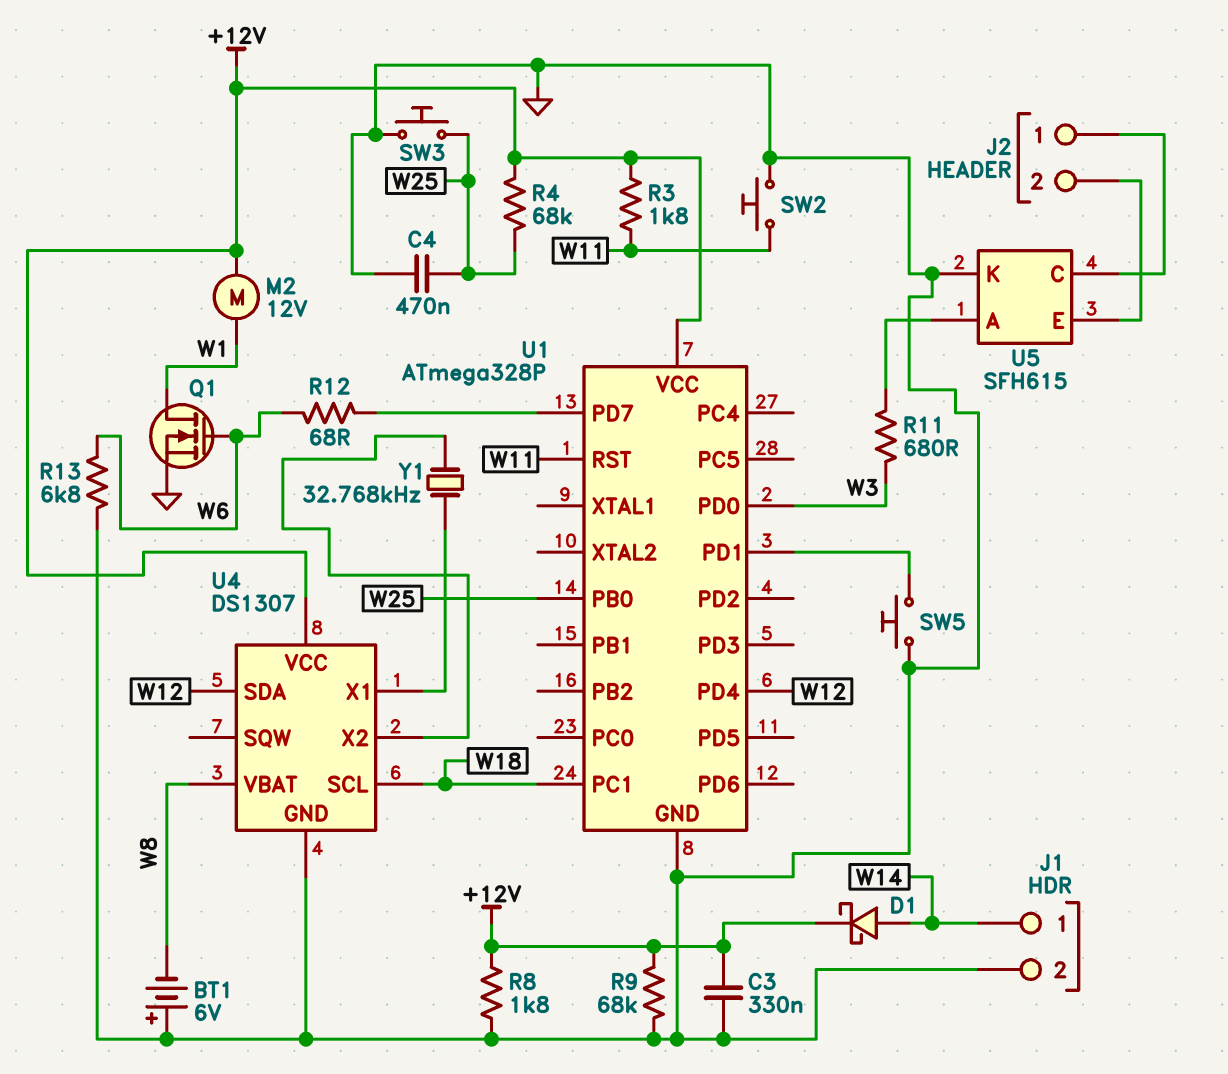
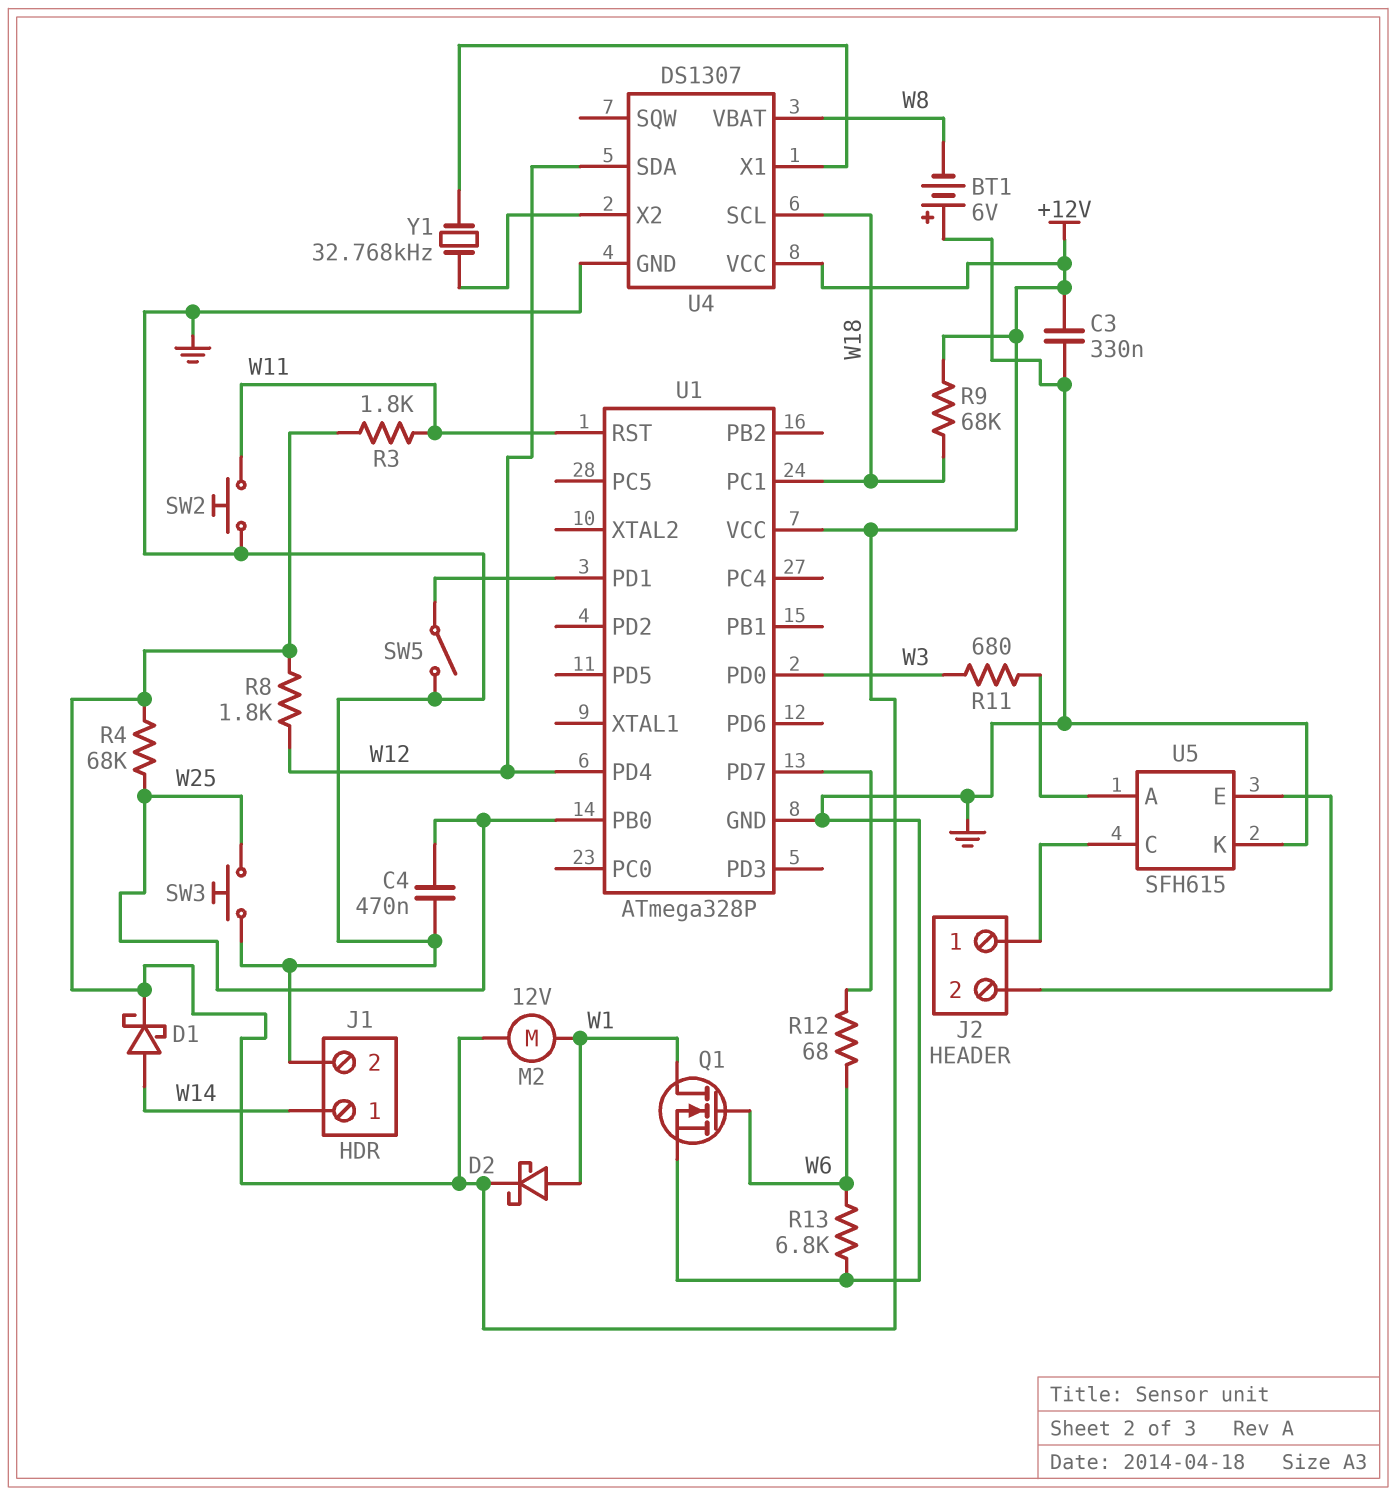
D2: none -> schottky (A W1, K +12V)
R8: 1.8k (+12V, GND) -> 1.8k (+12V, W12)
R9: 68k (+12V, GND) -> 68k (+12V, W18)
SW5: button (GND, U1/PD1) -> switch (GND, U1/PD1)

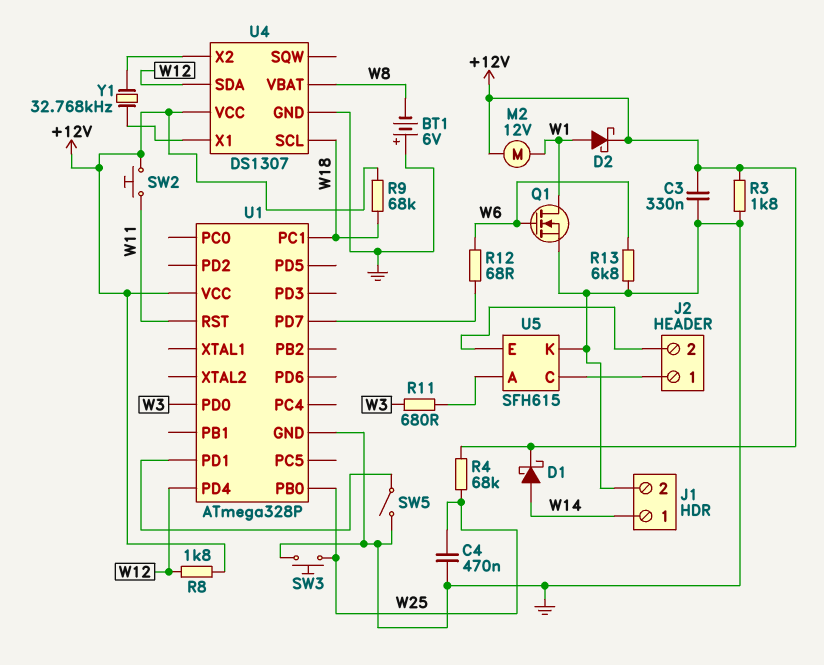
R3: 1.8k (+12V, W11) -> 1.8k (+12V, GND)
SW2: button (GND, W11) -> button (+12V, W11)

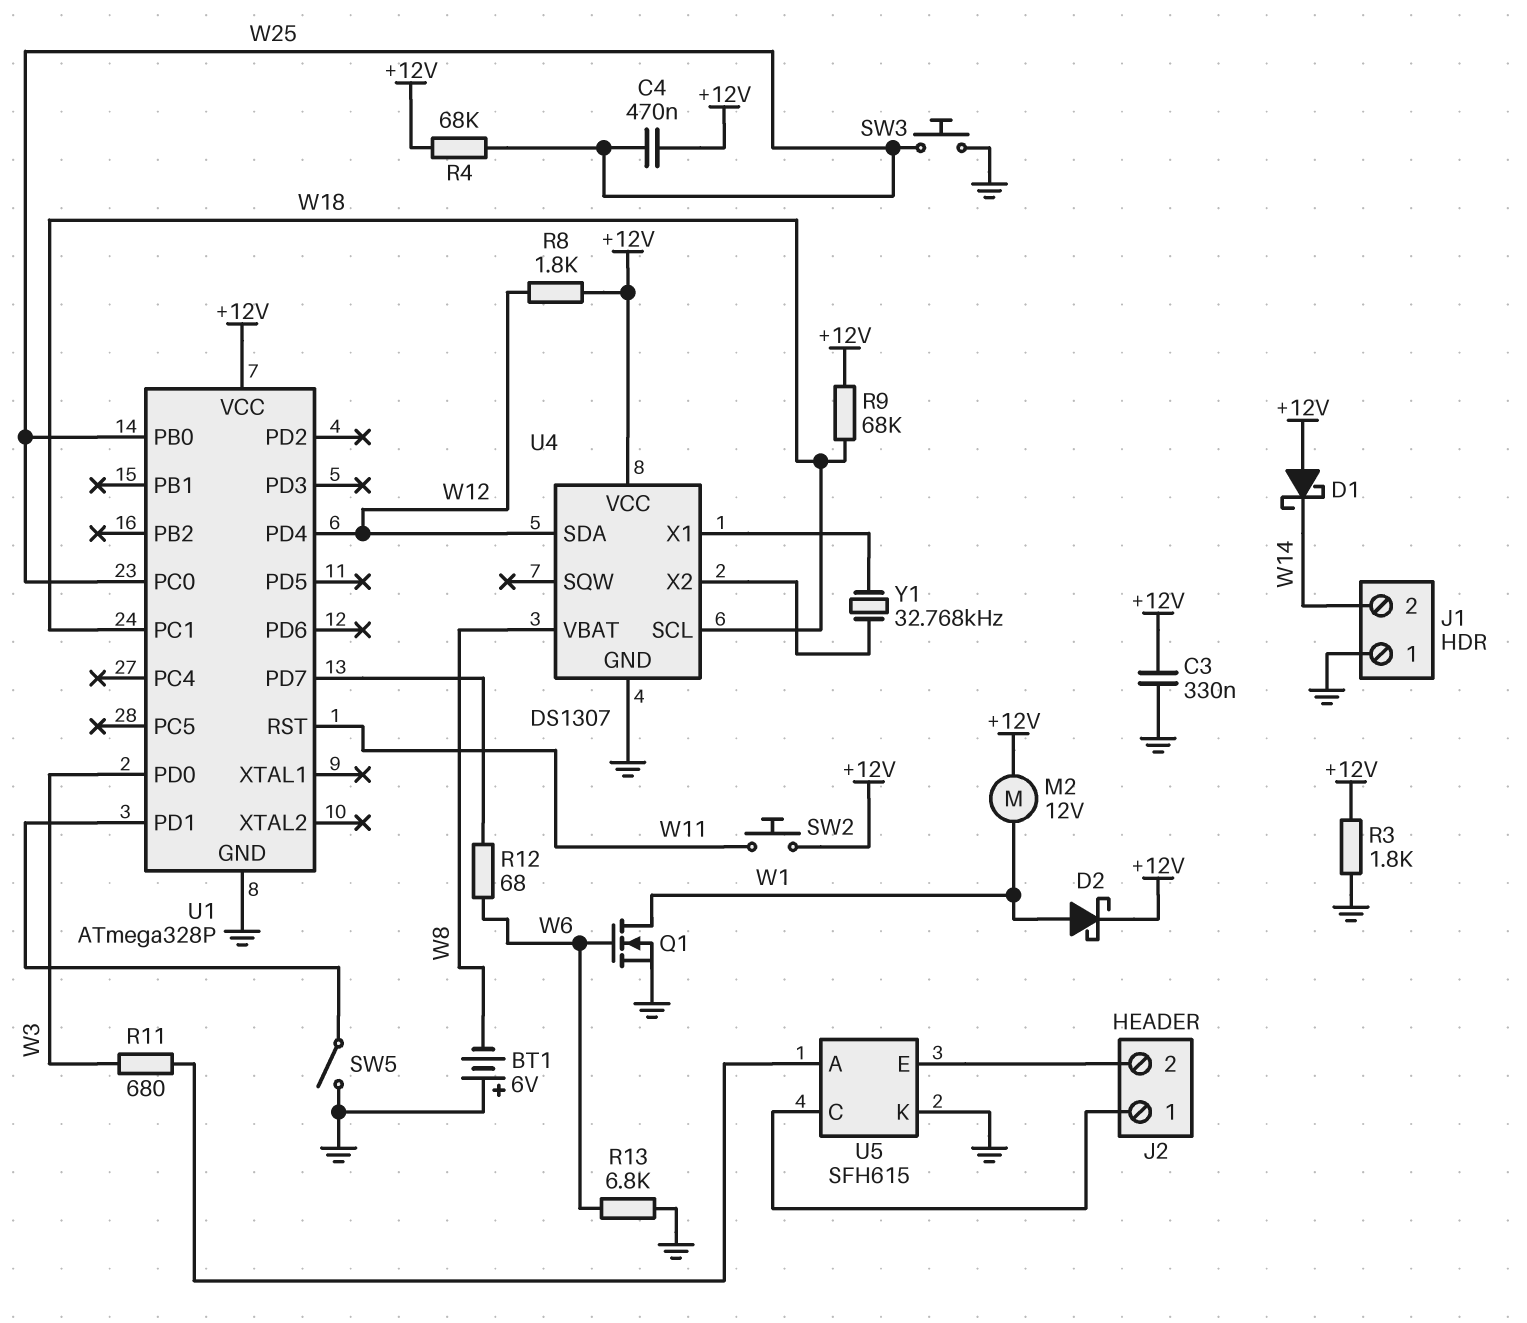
C4: 470nF (GND, W25) -> 470nF (+12V, W25)
D1: schottky (A W14, K +12V) -> schottky (A +12V, K W14)
J1 pin 1: W14 -> GND
J1 pin 2: GND -> W14
U1 pin PC0: none -> W25

